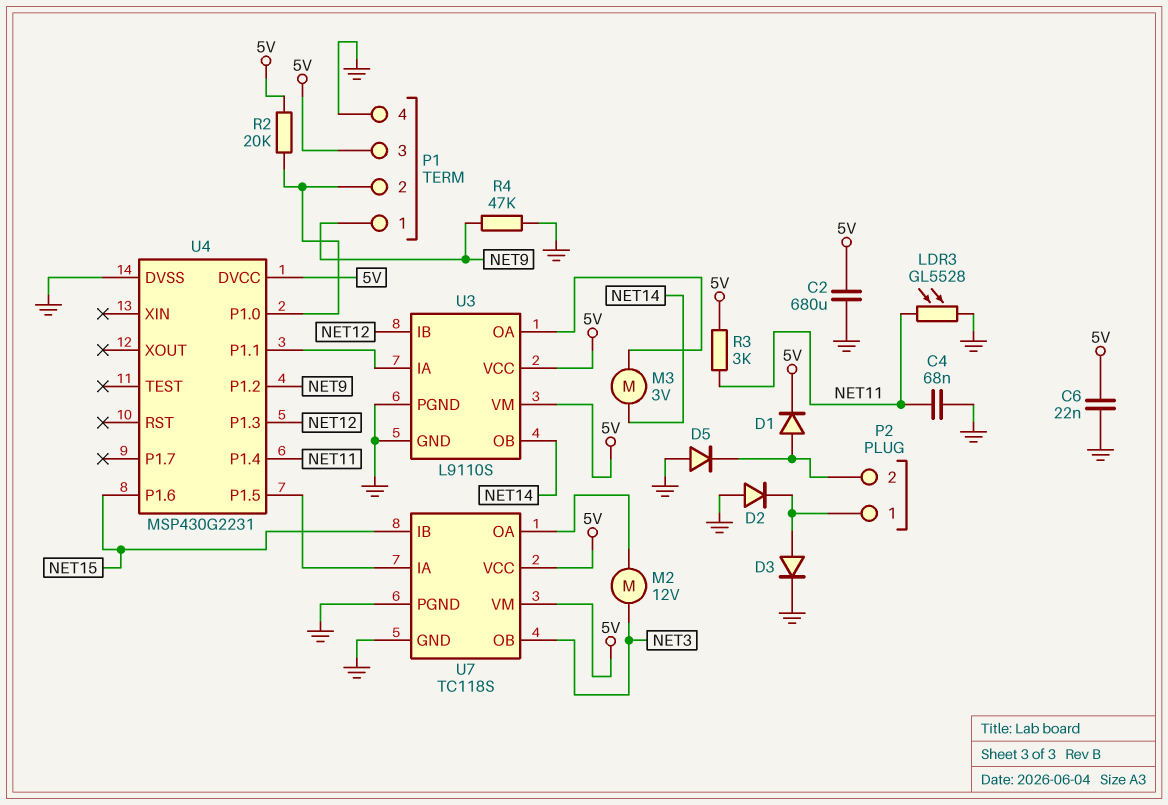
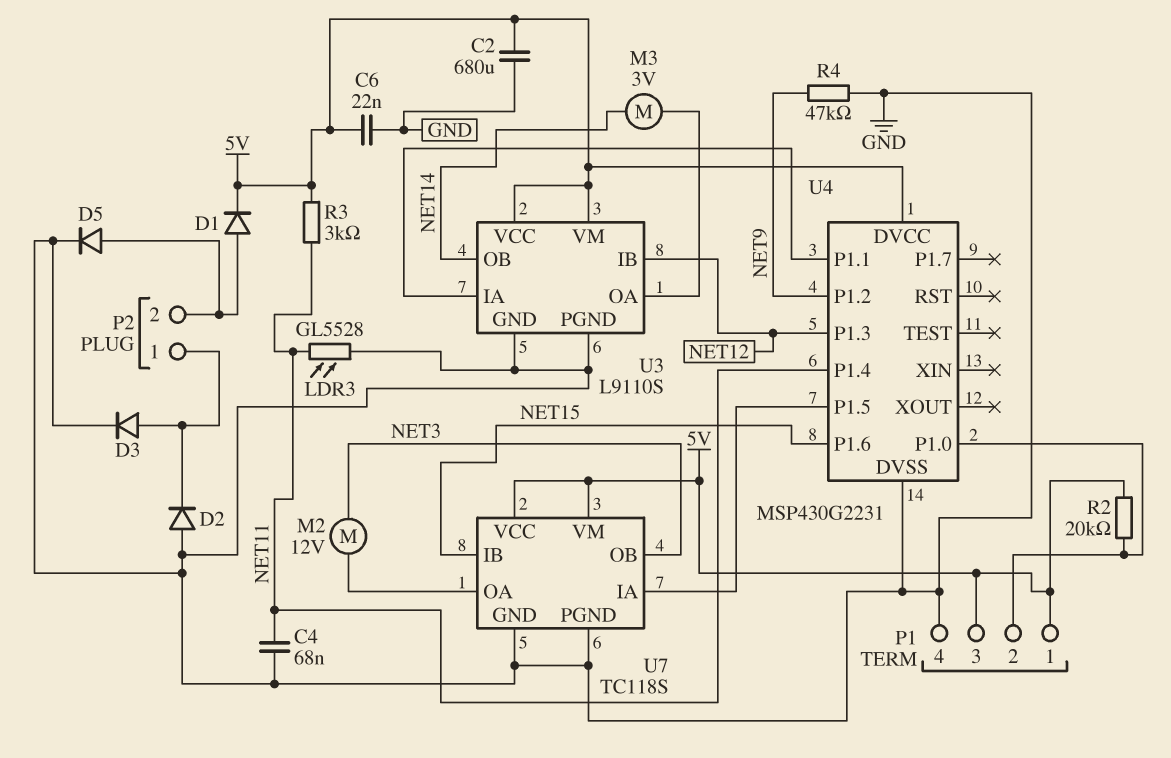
D5: diode (A GND, K P2/2) -> diode (A P2/2, K GND)
P1 pin 1: NET9 -> 5V

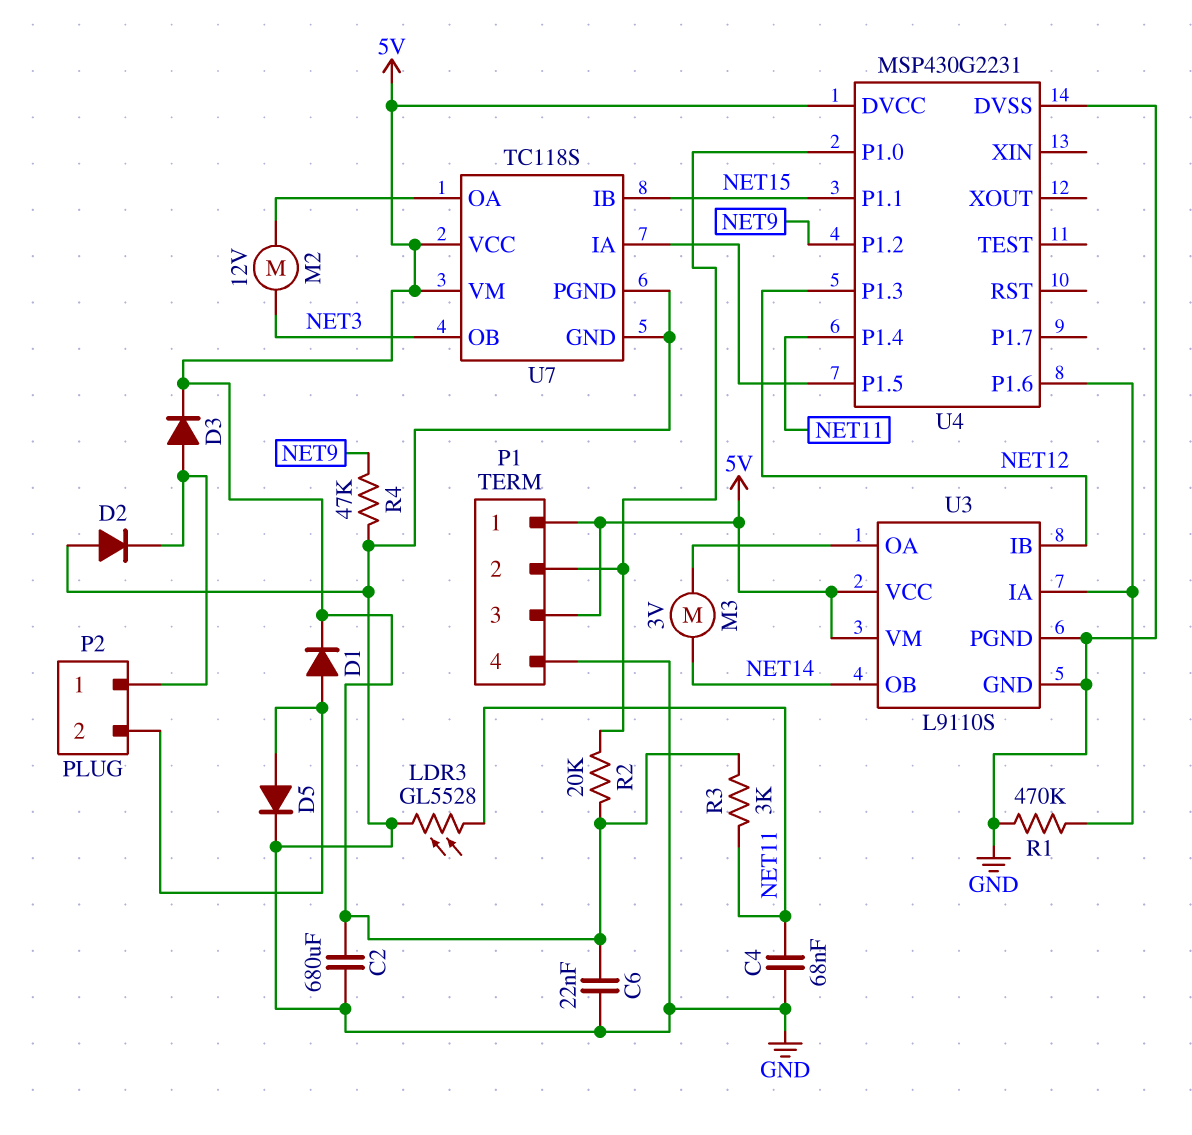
D3: diode (A P2/1, K GND) -> diode (A P2/1, K 5V)
R1: none -> 470k (GND, U3/IA)
U4 pin P1.1: U3/IA -> NET15
U4 pin P1.6: NET15 -> U3/IA

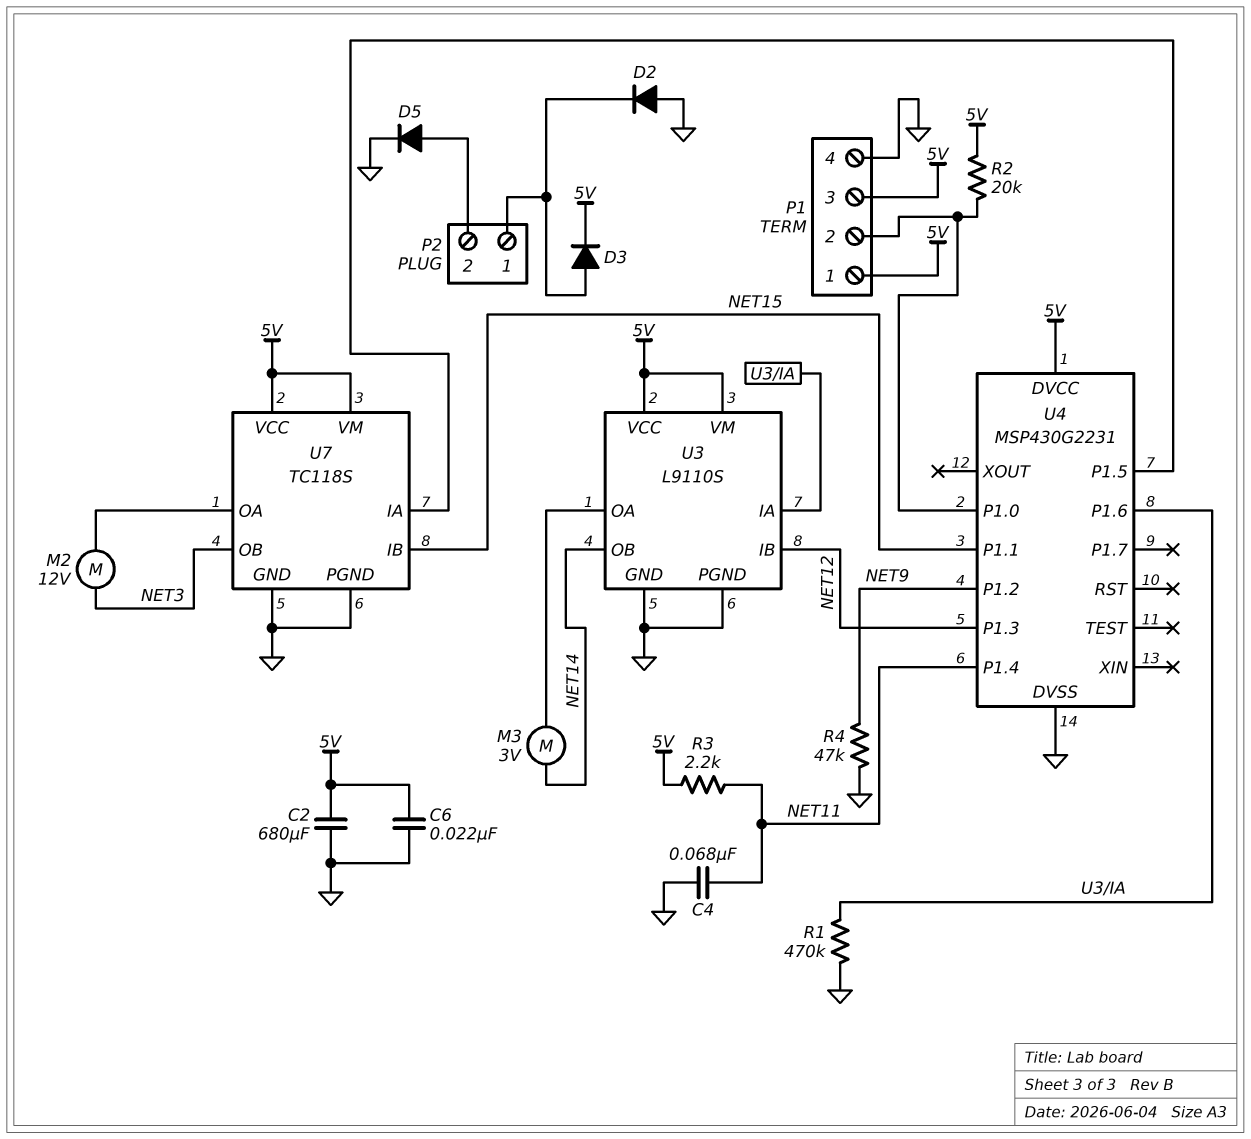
D1: diode (A P2/2, K 5V) -> none
LDR3: GL5528 (GND, NET11) -> none
R3: 3k (5V, NET11) -> 2.2k (5V, NET11)

